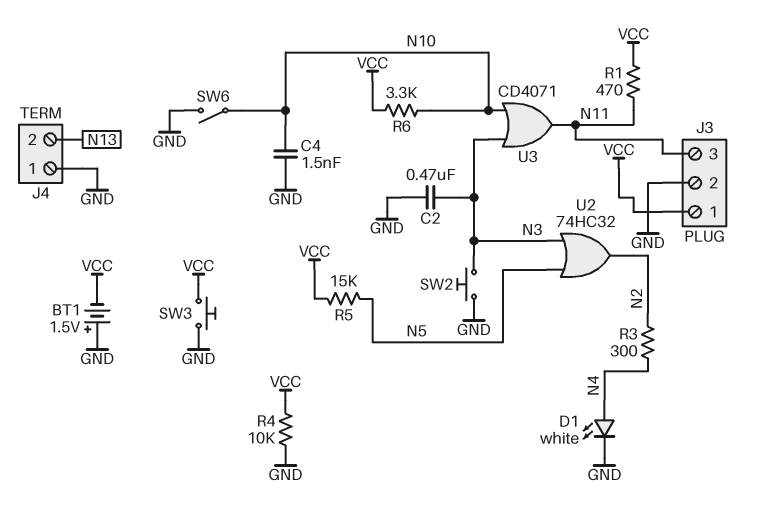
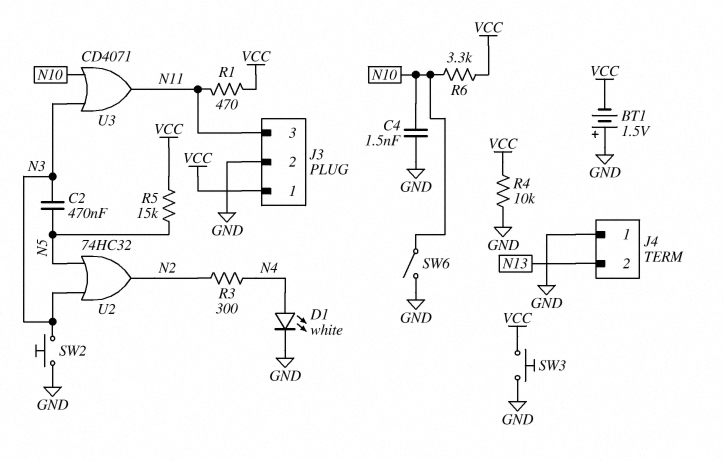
C2: 470nF (GND, N3) -> 470nF (N3, N5)

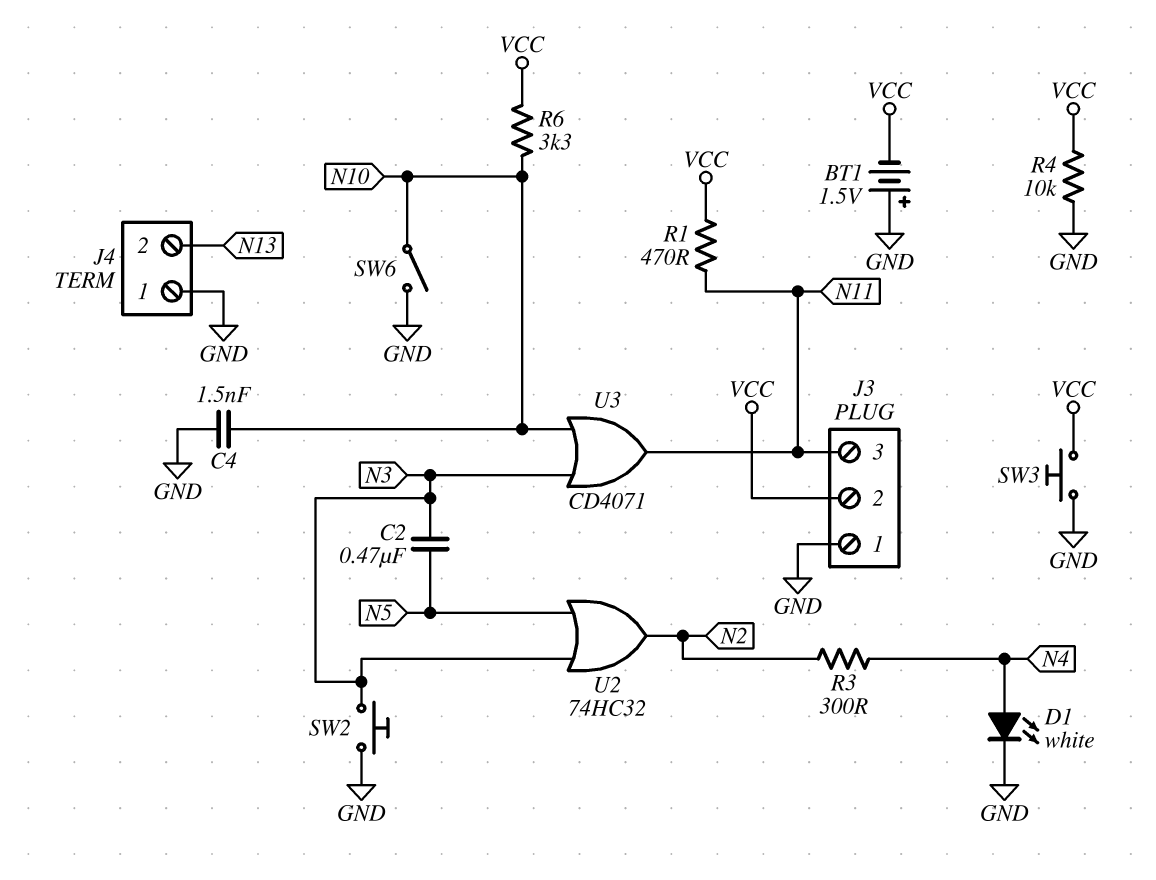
J3 pin 1: VCC -> GND
J3 pin 2: GND -> VCC
R5: 15k (N5, VCC) -> none

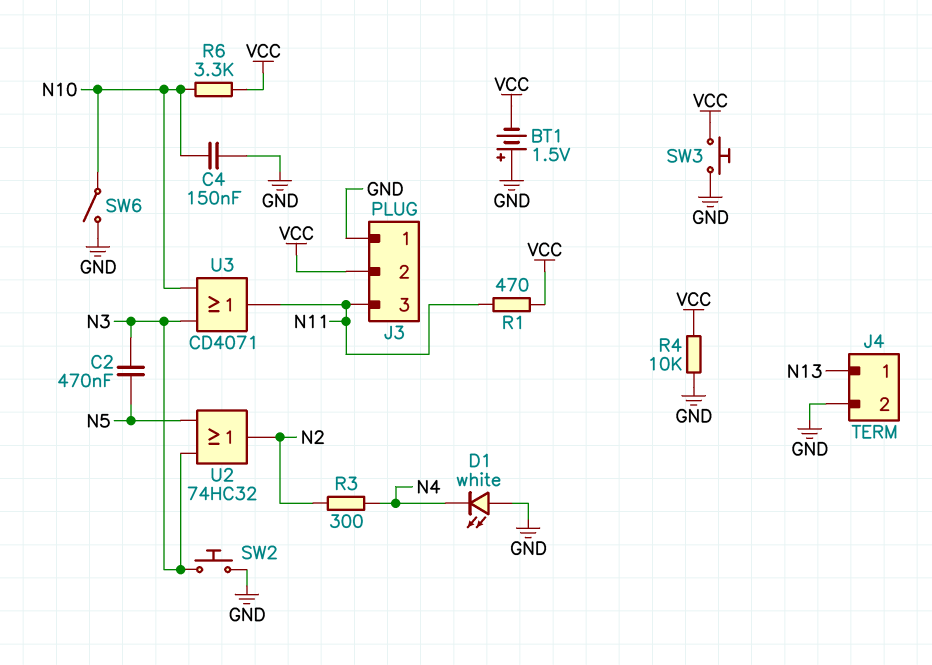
C4: 1.5nF (GND, N10) -> 150nF (GND, N10)
D1: LED white (A N4, K GND) -> LED white (A GND, K N4)
J4 pin 1: GND -> N13
J4 pin 2: N13 -> GND

